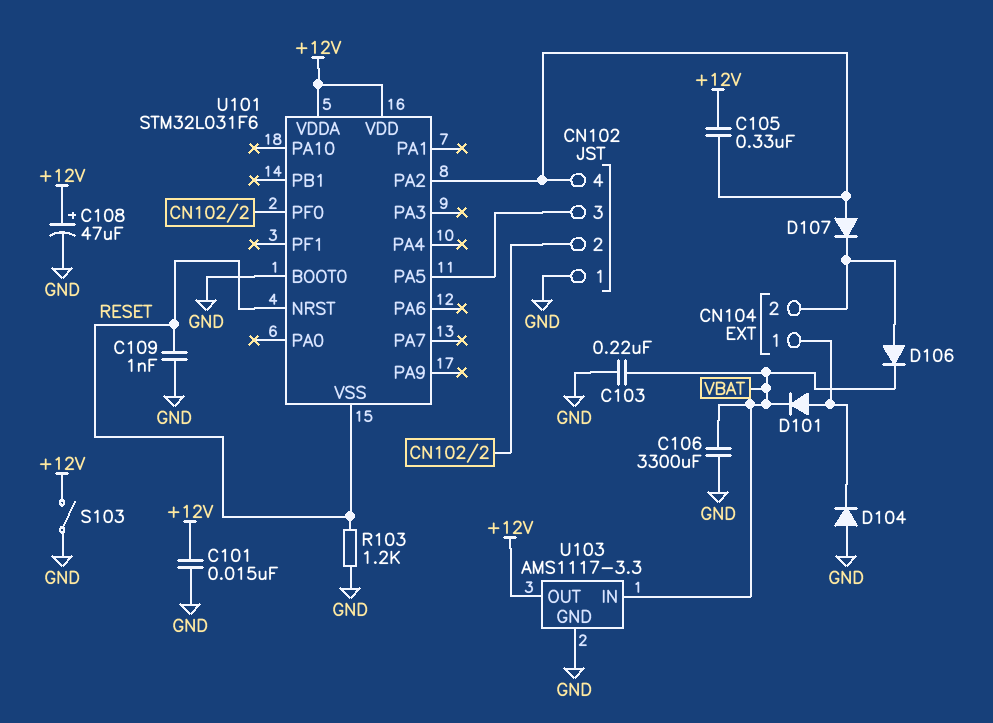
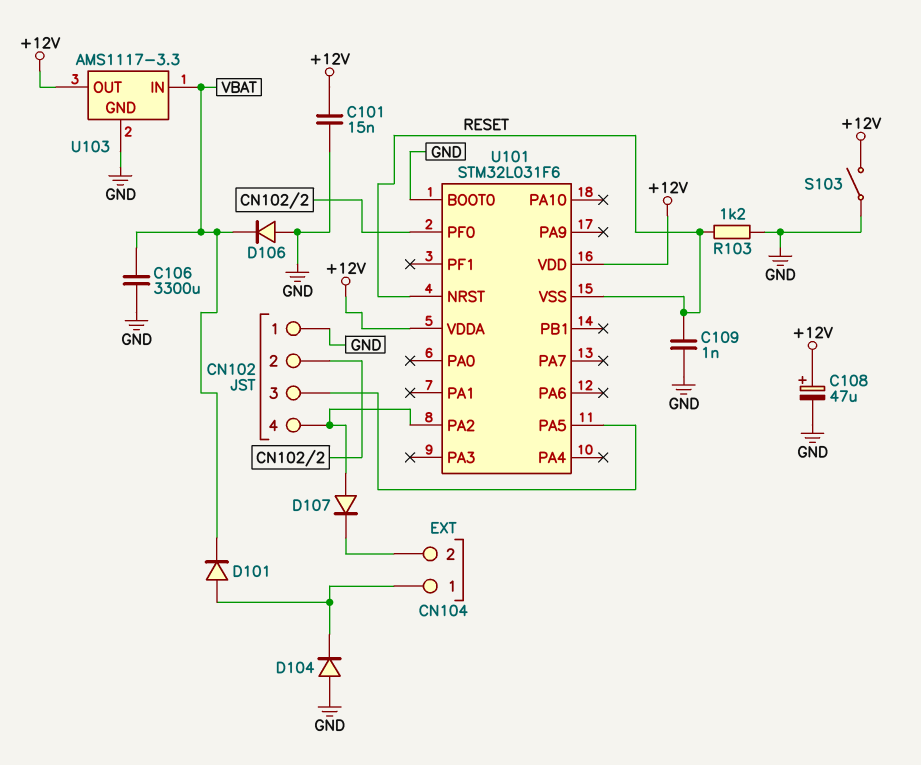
C103: 220nF (GND, VBAT) -> none
C105: 330nF (+12V, CN102/4) -> none
D106: diode (A CN104/2, K VBAT) -> diode (A GND, K VBAT)

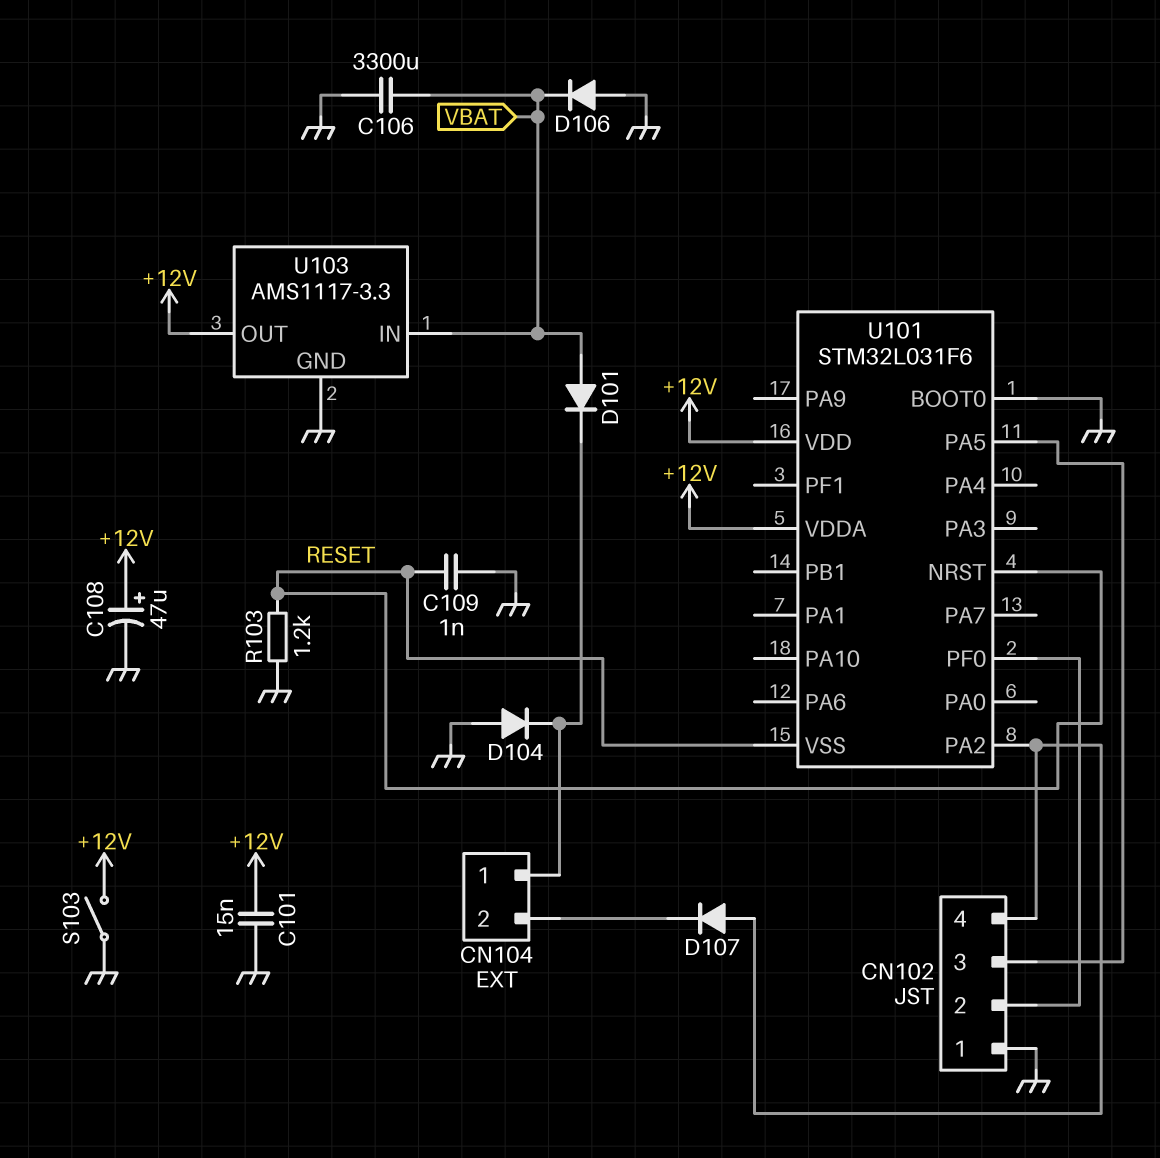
D101: diode (A CN104/1, K VBAT) -> diode (A VBAT, K CN104/1)

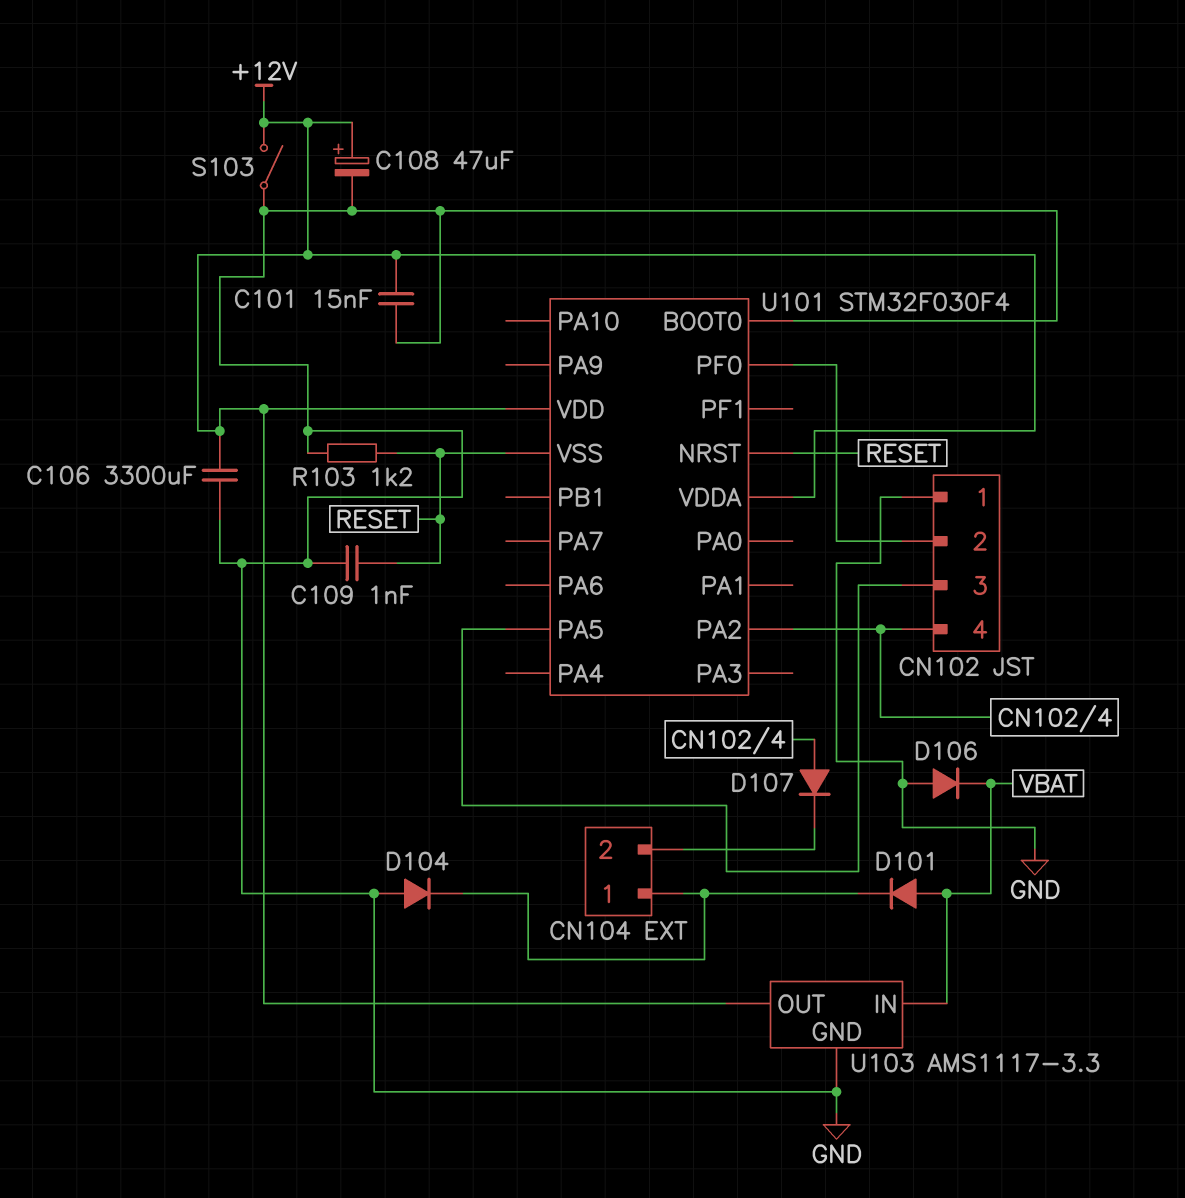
C106: 3300uF (GND, VBAT) -> 3300uF (+12V, GND)
U101: STM32L031F6 -> STM32F030F4

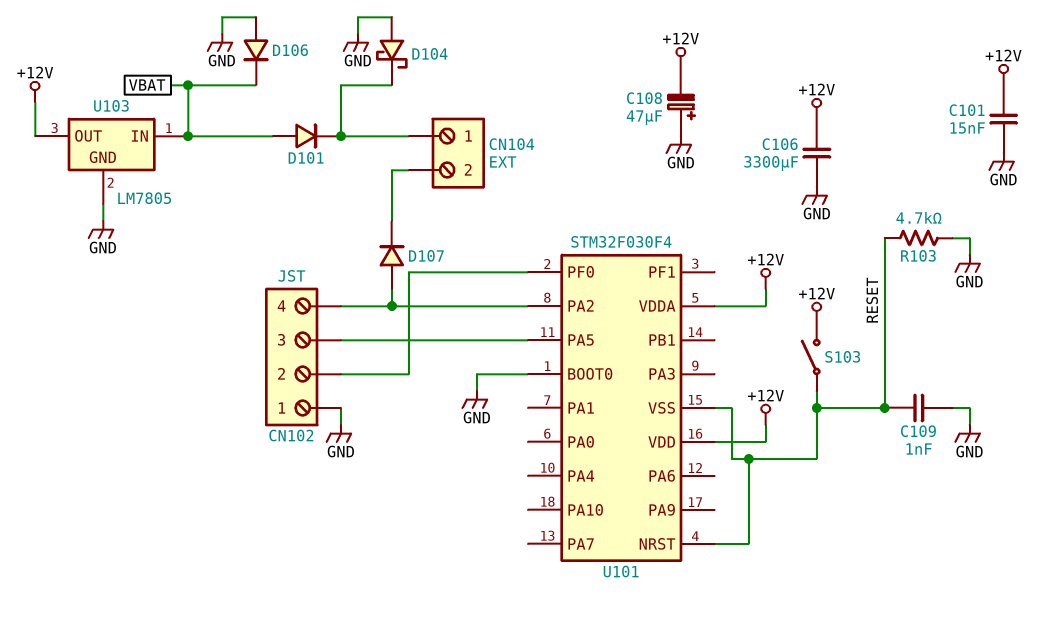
C108: 47uF (plus +12V, minus GND) -> 47uF (plus GND, minus +12V)
D104: diode (A GND, K CN104/1) -> schottky (A GND, K CN104/1)
R103: 1.2k (GND, RESET) -> 4.7k (GND, RESET)
S103: switch (+12V, GND) -> switch (+12V, RESET)
U103: AMS1117-3.3 -> LM7805

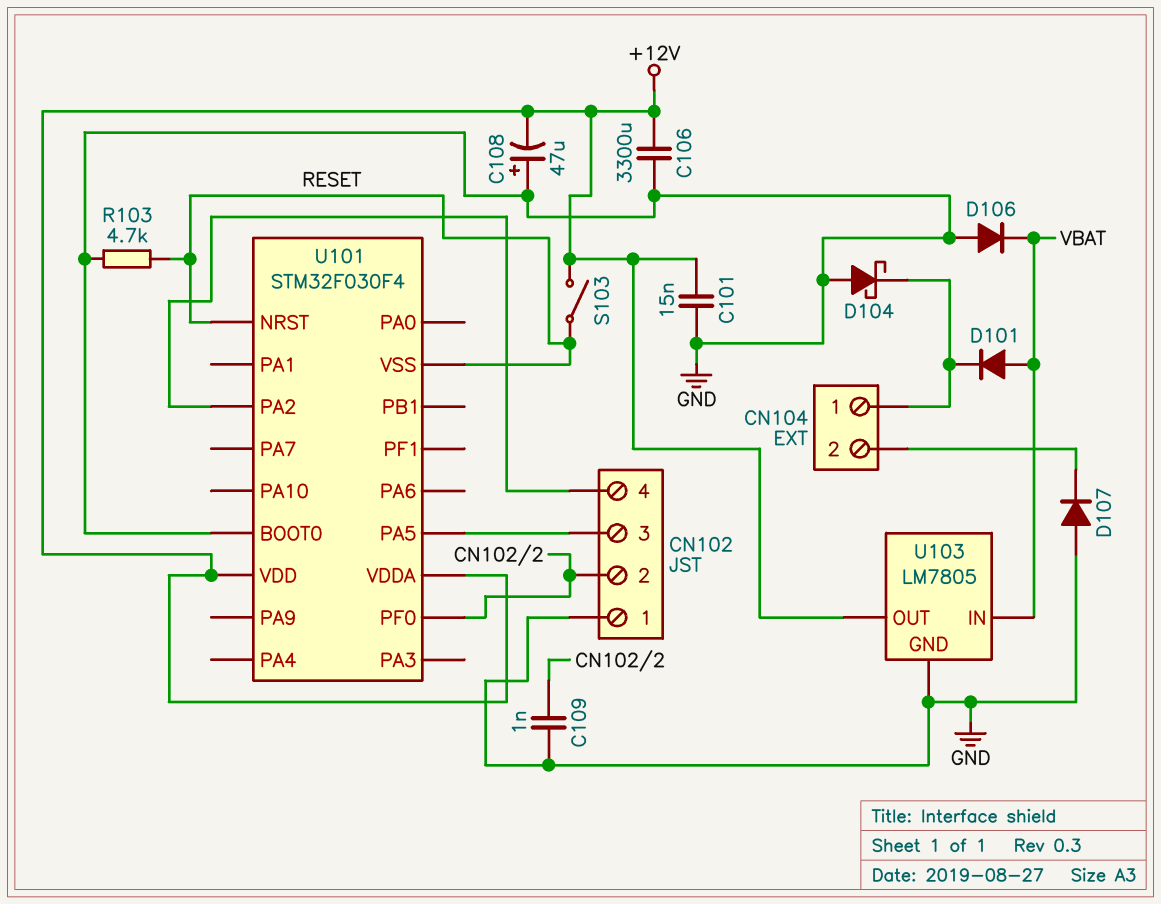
C109: 1nF (GND, RESET) -> 1nF (CN102/2, GND)
D107: diode (A CN102/4, K CN104/2) -> diode (A GND, K CN104/2)

